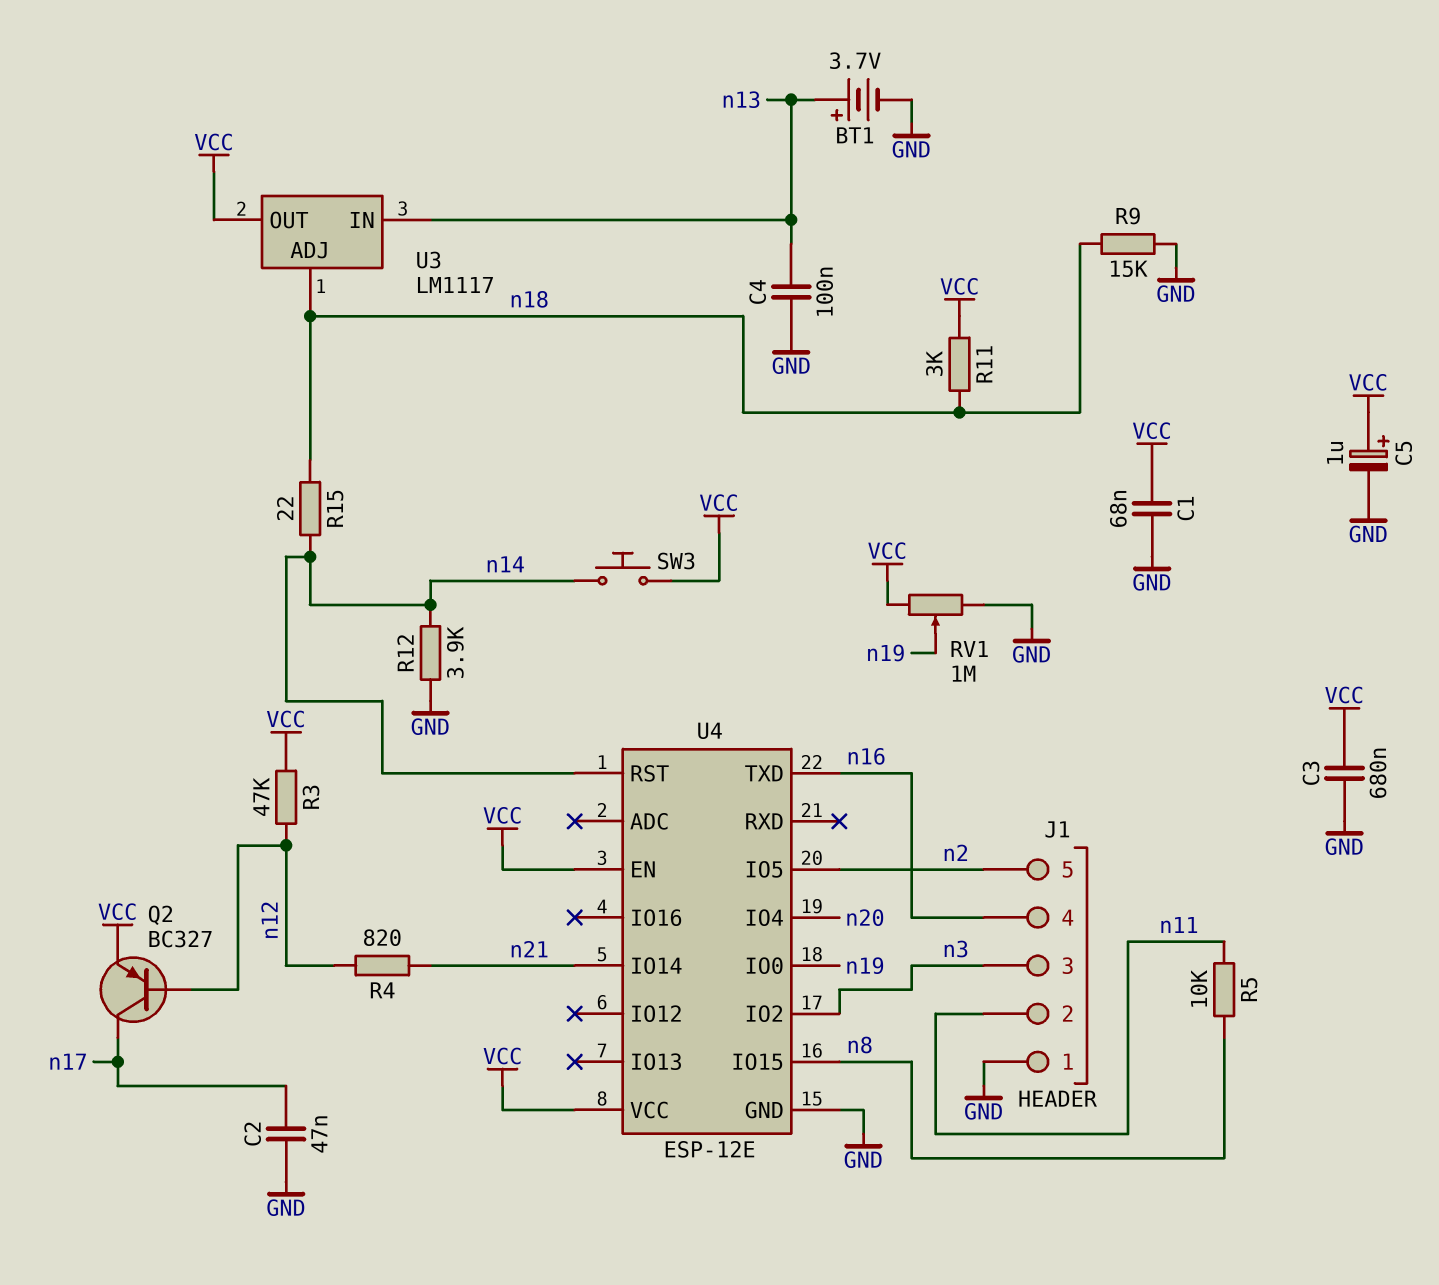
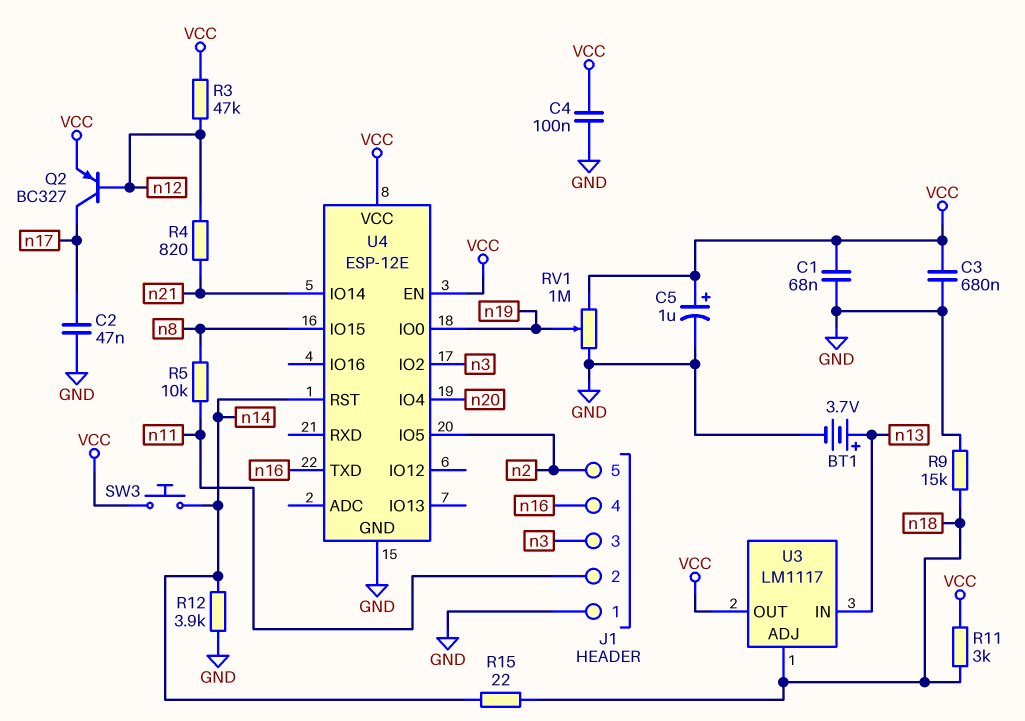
C4: 100nF (GND, n13) -> 100nF (GND, VCC)

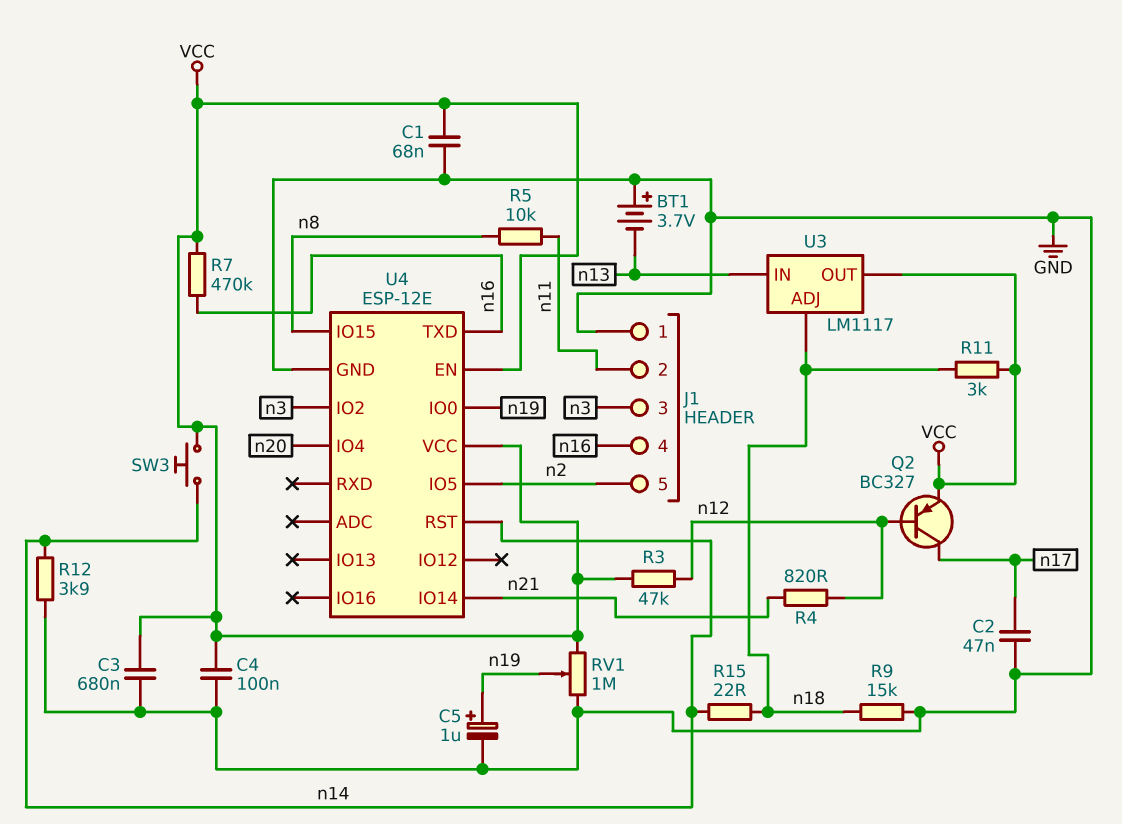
BT1: 3.7V (plus n13, minus GND) -> 3.7V (plus GND, minus n13)
C5: 1uF (plus VCC, minus GND) -> 1uF (plus n19, minus GND)
R7: none -> 470k (VCC, n16)

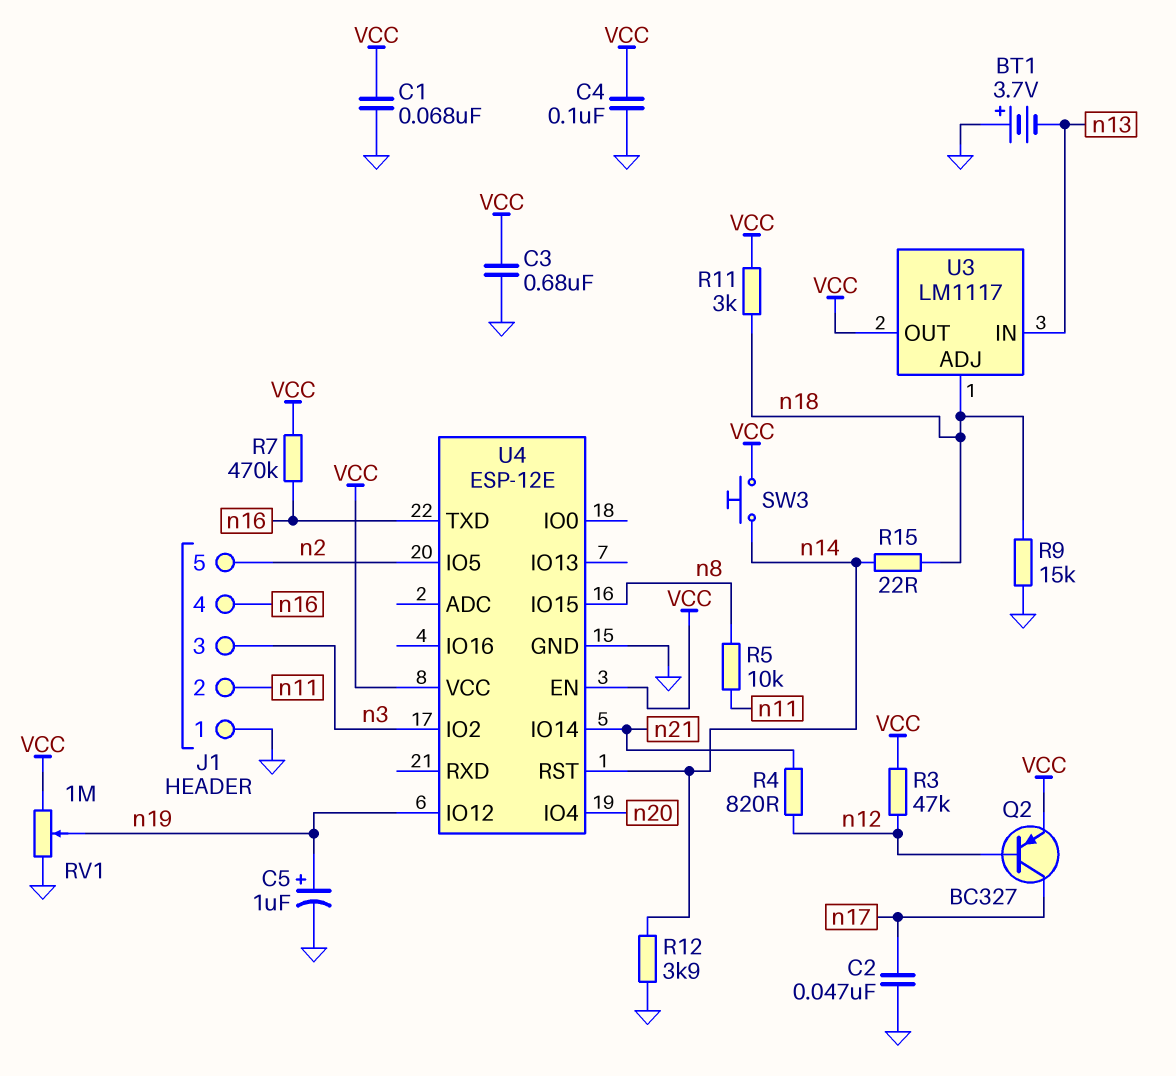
U4 pin IO0: n19 -> none
U4 pin IO12: none -> n19

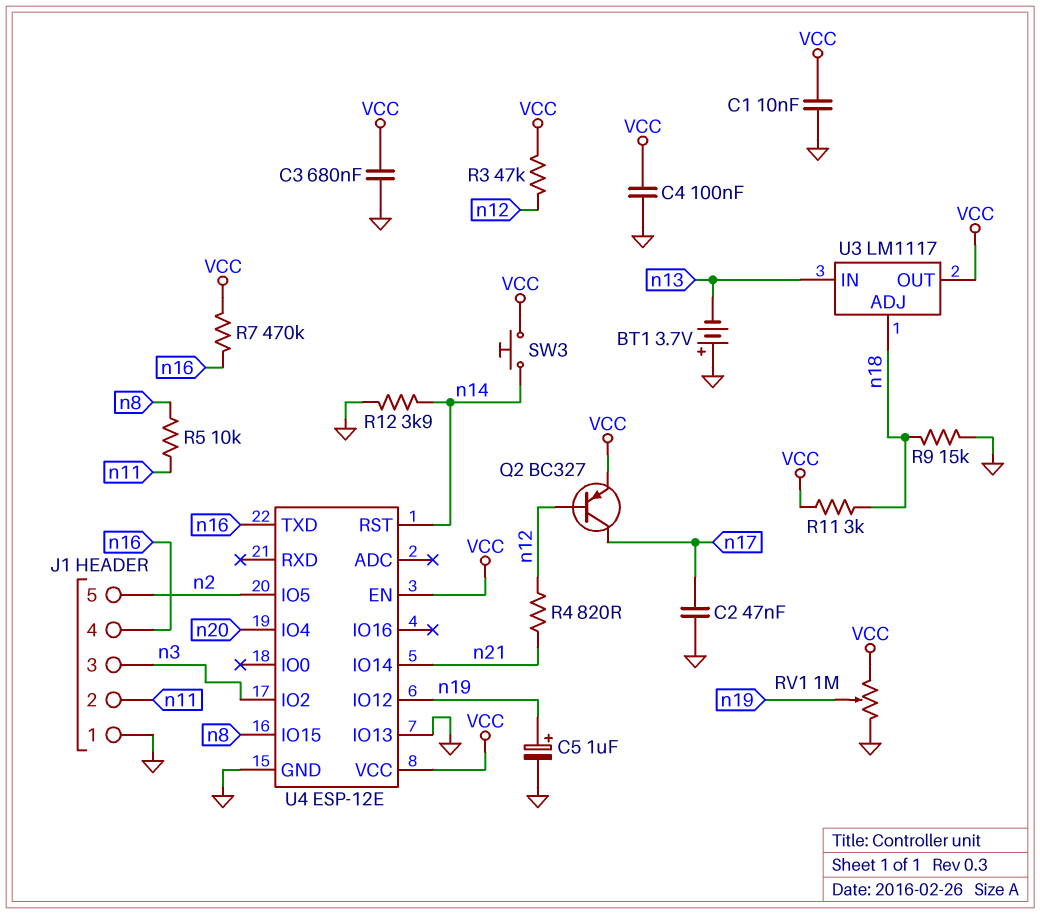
C1: 68nF (GND, VCC) -> 10nF (GND, VCC)
R15: 22 (n14, n18) -> none
U4 pin IO13: none -> GND

